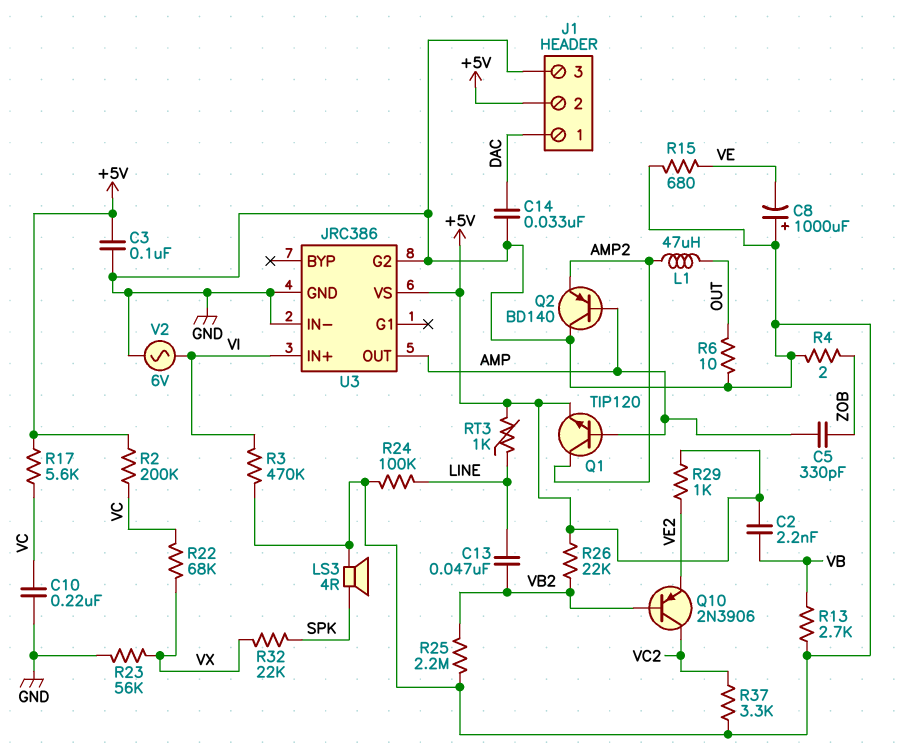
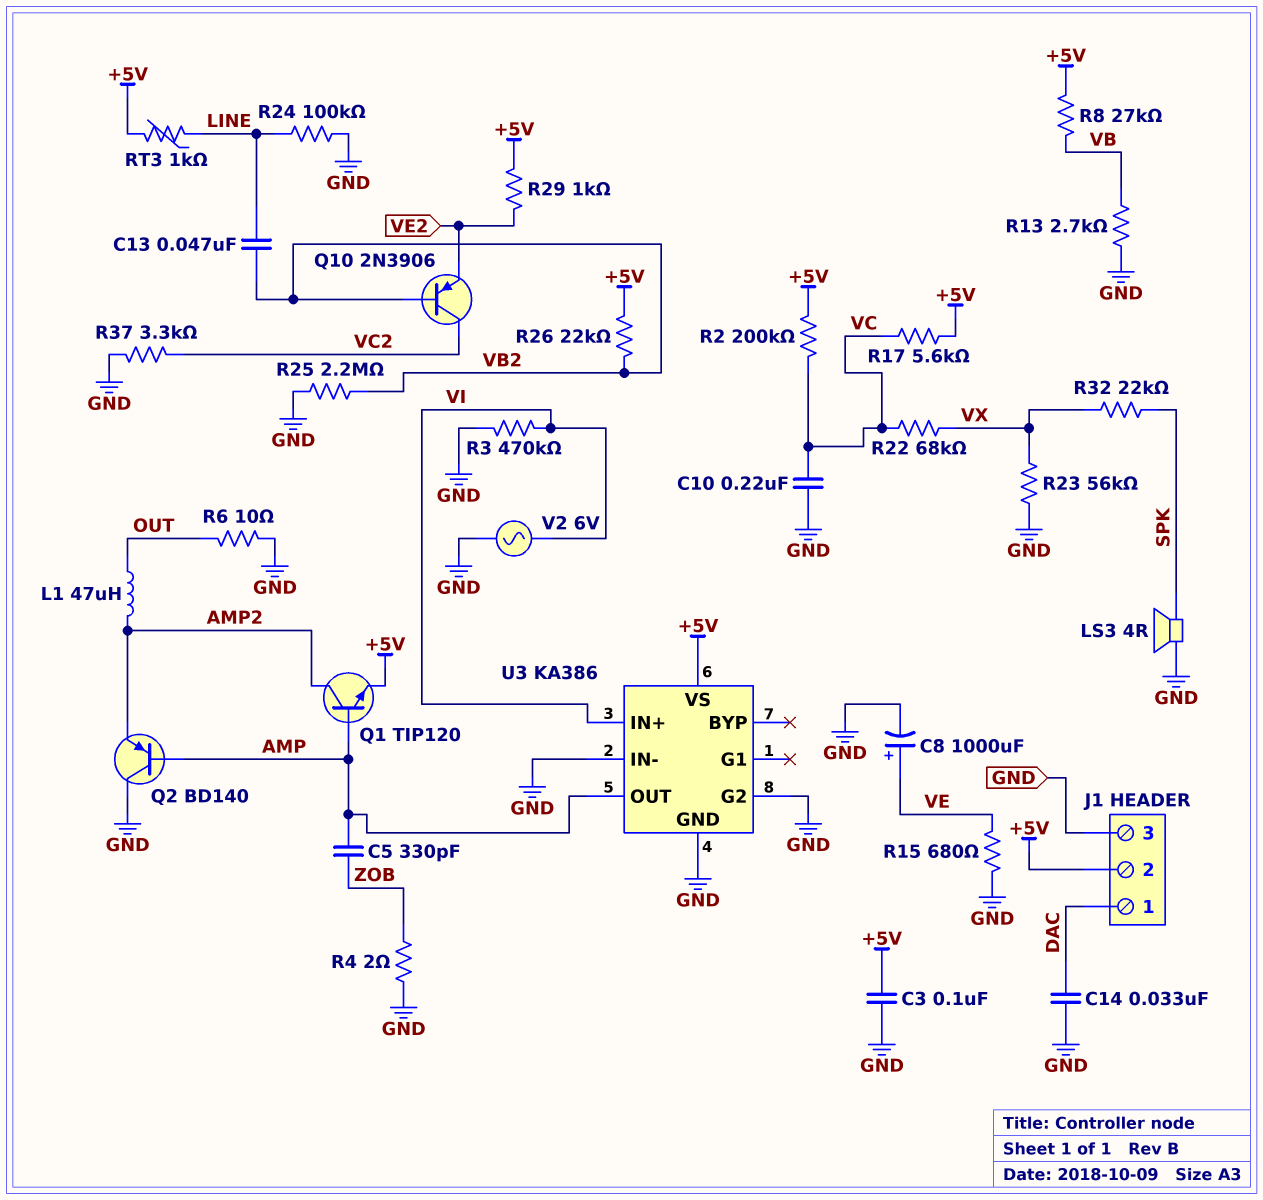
C2: 2.2nF (+5V, VB) -> none
C8: 1000uF (plus GND, minus VE) -> 1000uF (plus VE, minus GND)
R8: none -> 27k (+5V, VB)
U3: JRC386 -> KA386

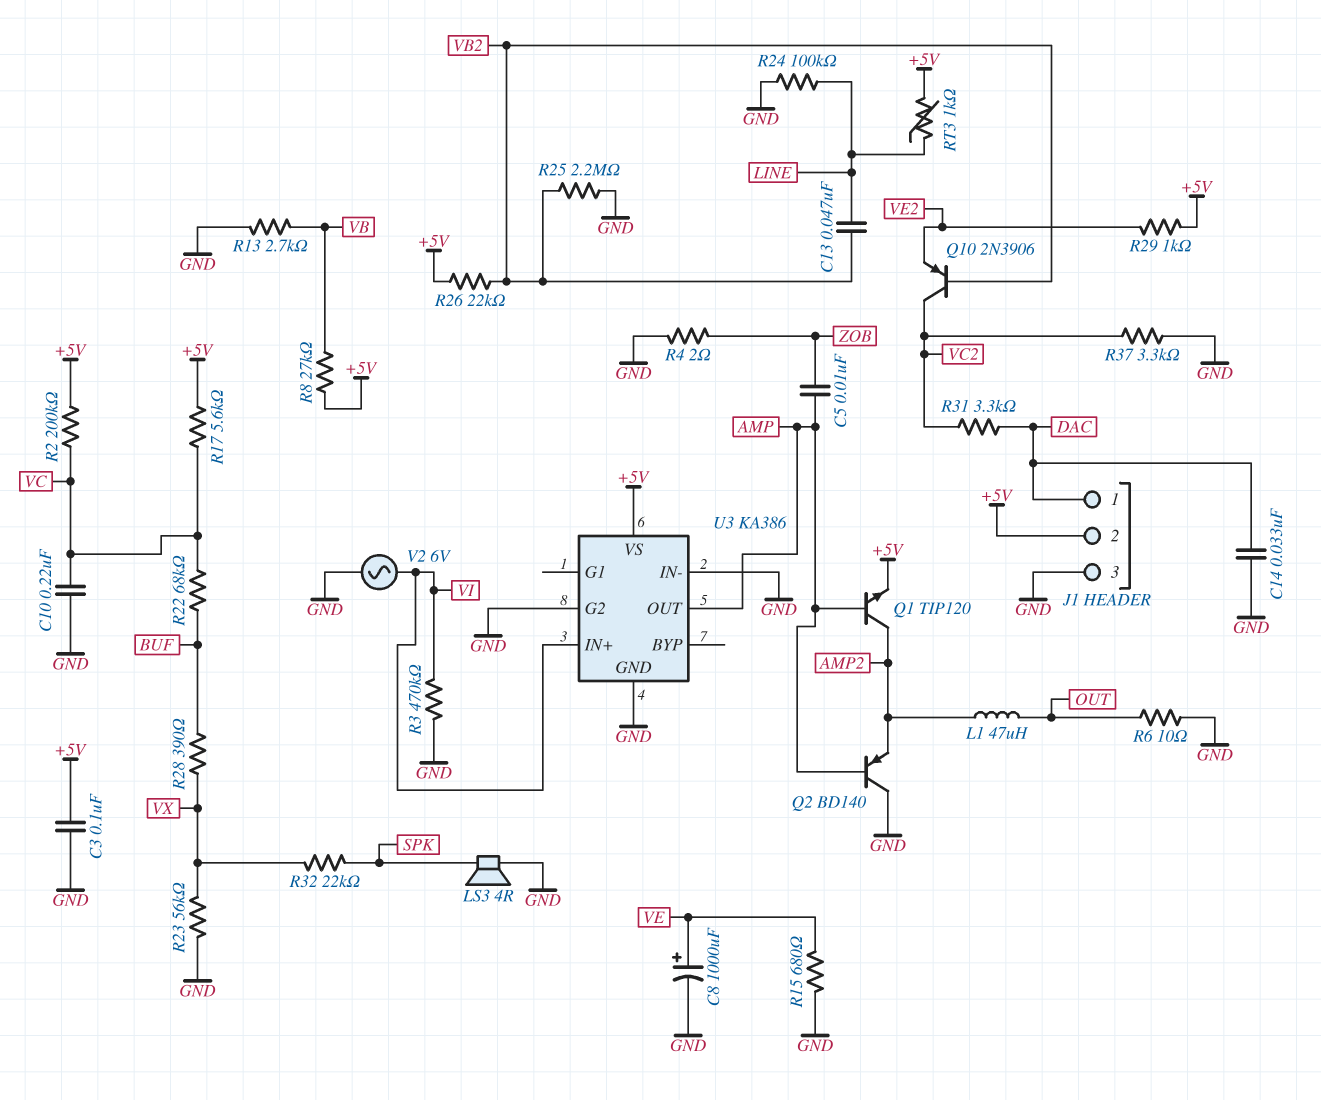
C5: 330pF (AMP, ZOB) -> 10nF (AMP, ZOB)
R22: 68k (VC, VX) -> 68k (BUF, VC)
R28: none -> 390 (BUF, VX)
R31: none -> 3.3k (DAC, VC2)

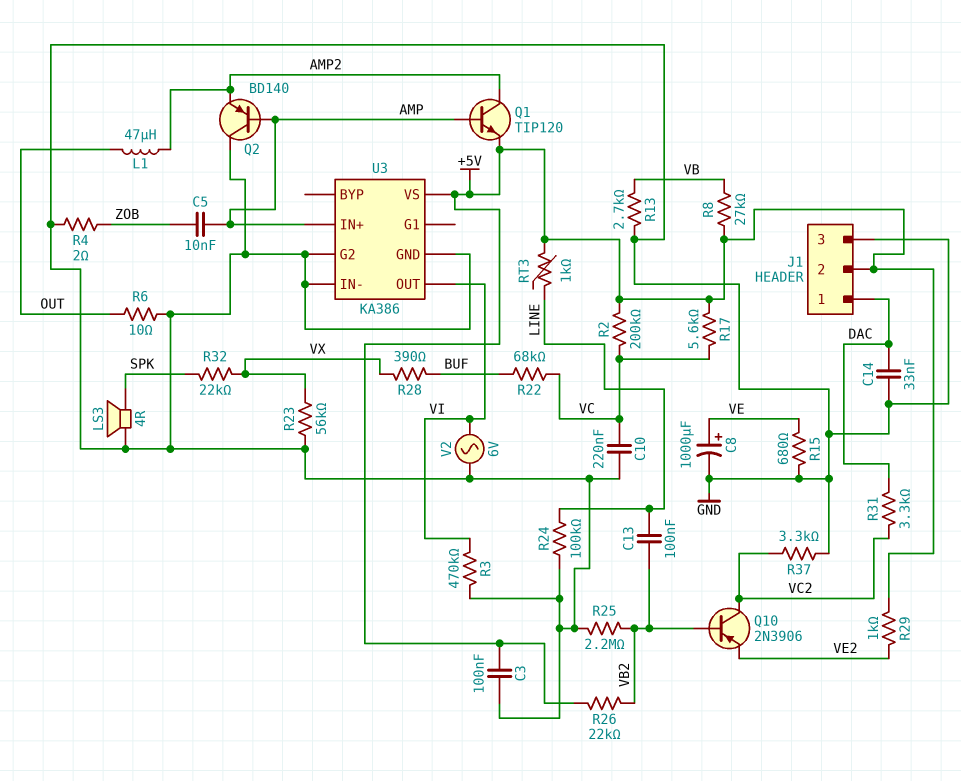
C13: 47nF (LINE, VB2) -> 100nF (LINE, VB2)
U3 pin IN+: VI -> AMP
U3 pin OUT: AMP -> VI

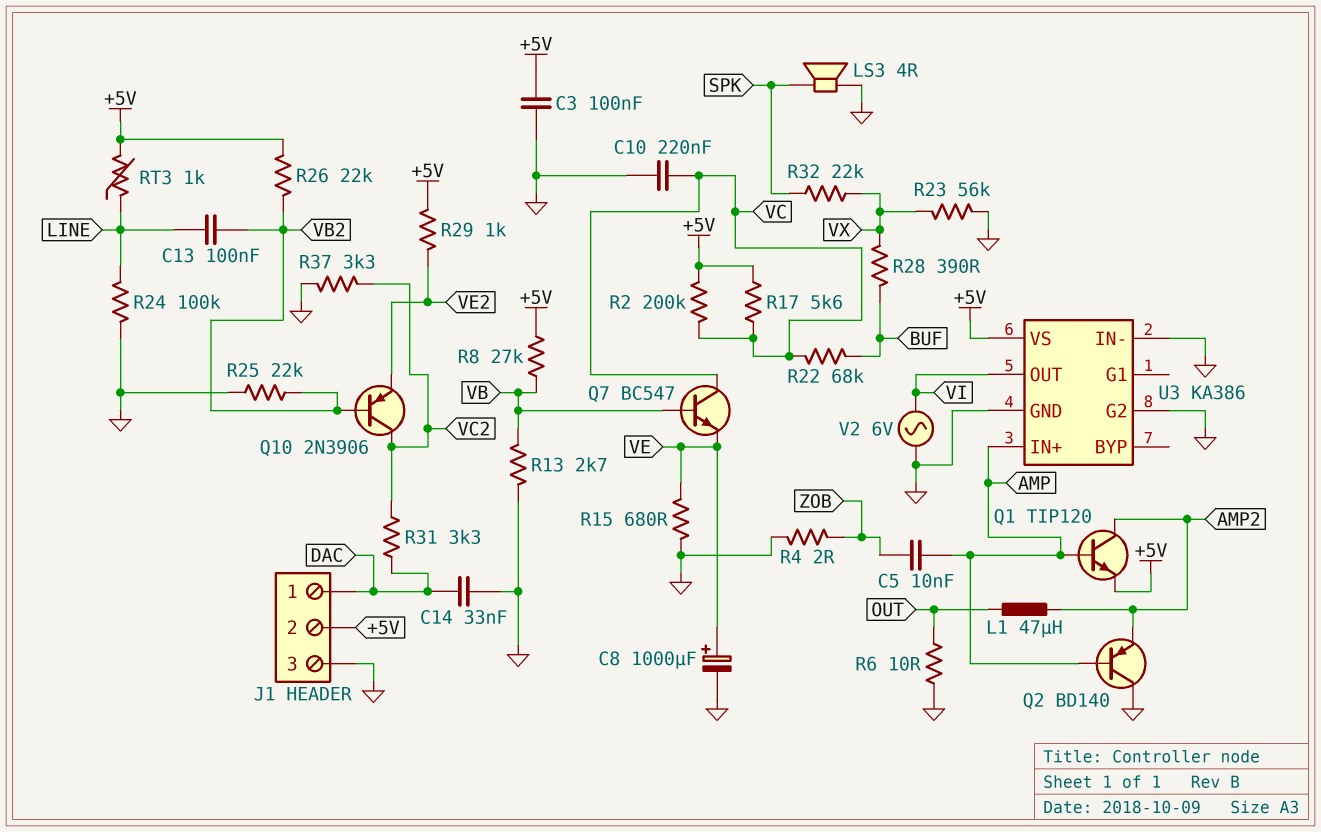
Q7: none -> NPN BC547 (B VB, C VC, E VE)
R3: 470k (GND, VI) -> none
R25: 2.2M (GND, VB2) -> 22k (GND, VB2)

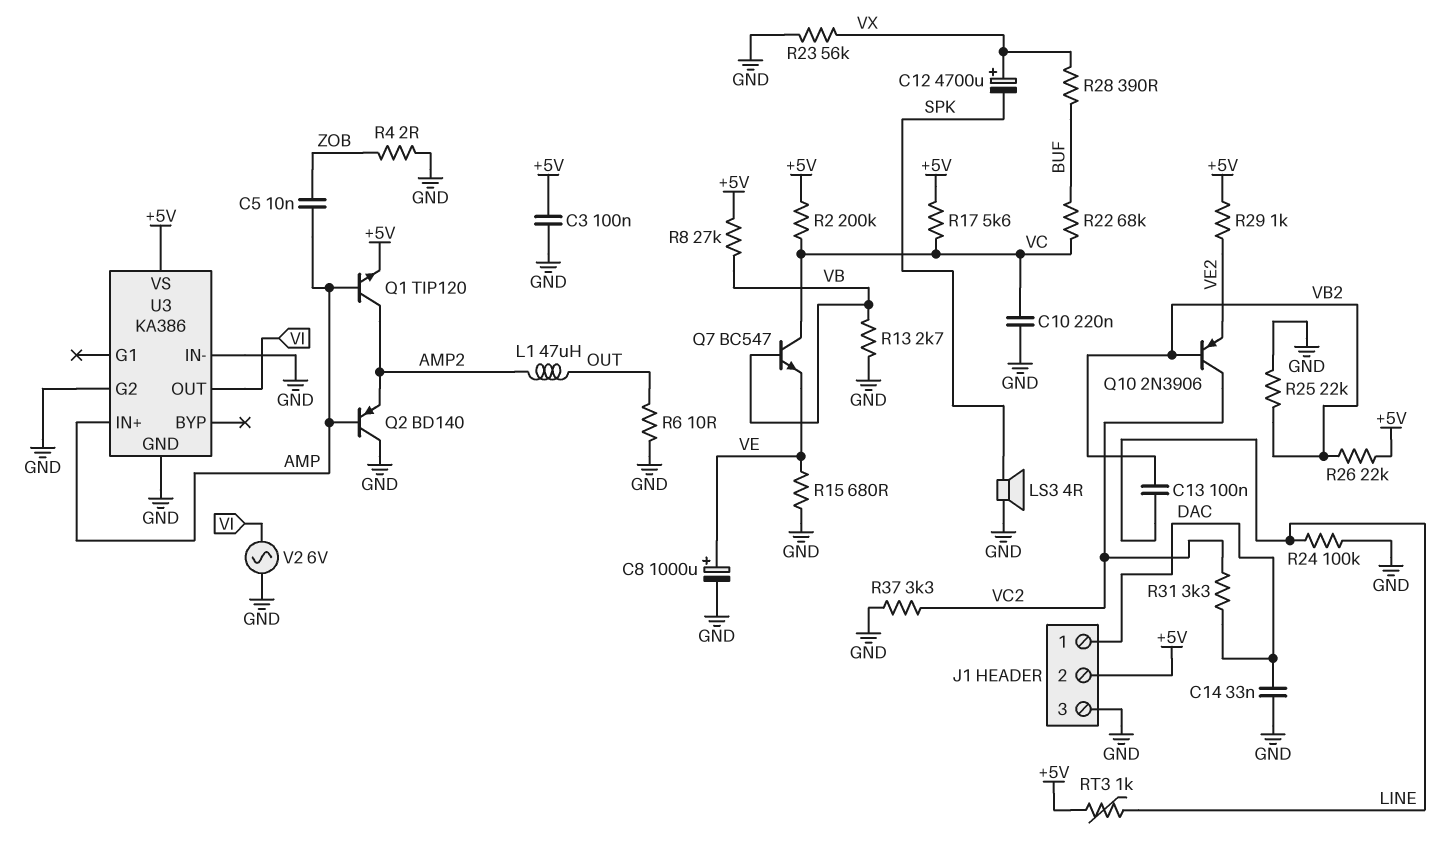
C12: none -> 4700uF (plus VX, minus SPK)
R32: 22k (SPK, VX) -> none

